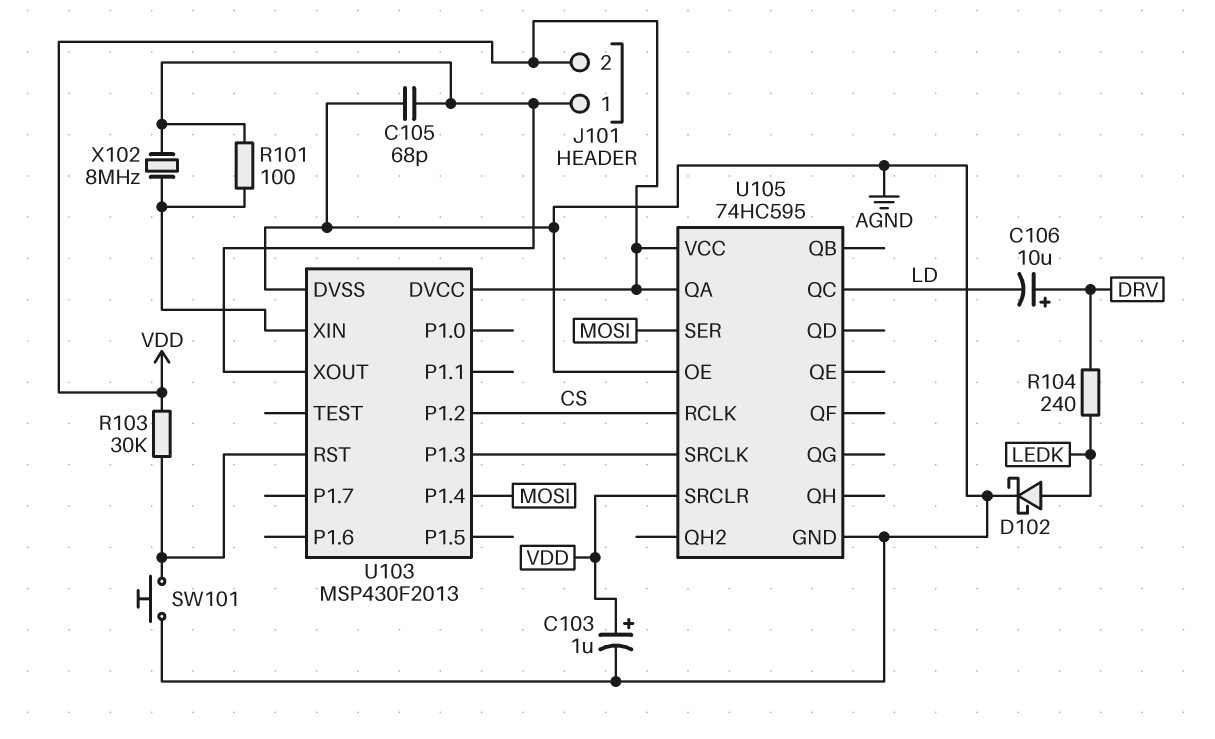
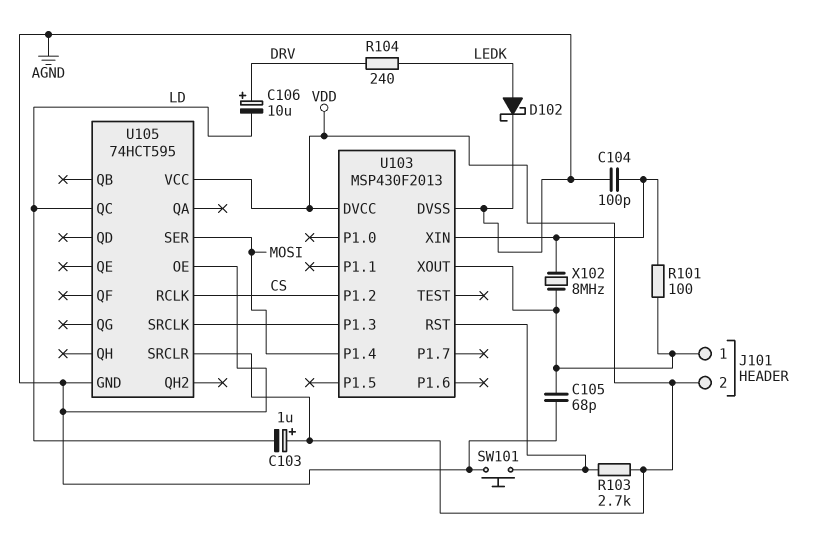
C103: 1uF (plus VDD, minus AGND) -> 1uF (plus VDD, minus LD)
C104: none -> 100pF (AGND, U103/XIN)
R103: 30k (U103/RST, VDD) -> 2.7k (U103/RST, VDD)
U105: 74HC595 -> 74HCT595
U105 pin QA: VDD -> none

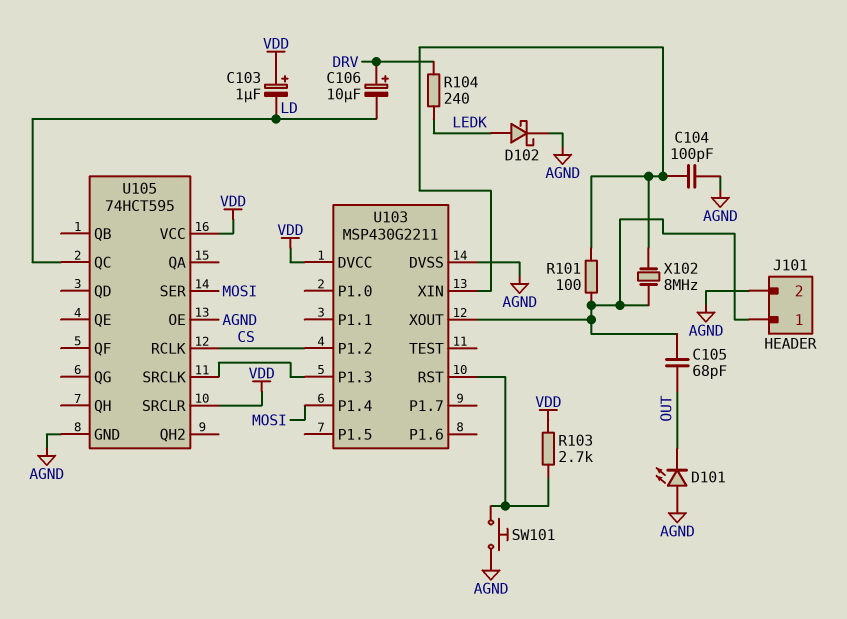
C105: 68pF (AGND, J101/1) -> 68pF (J101/1, OUT)
D101: none -> LED (A AGND, K OUT)
J101 pin 2: VDD -> AGND
U103: MSP430F2013 -> MSP430G2211

